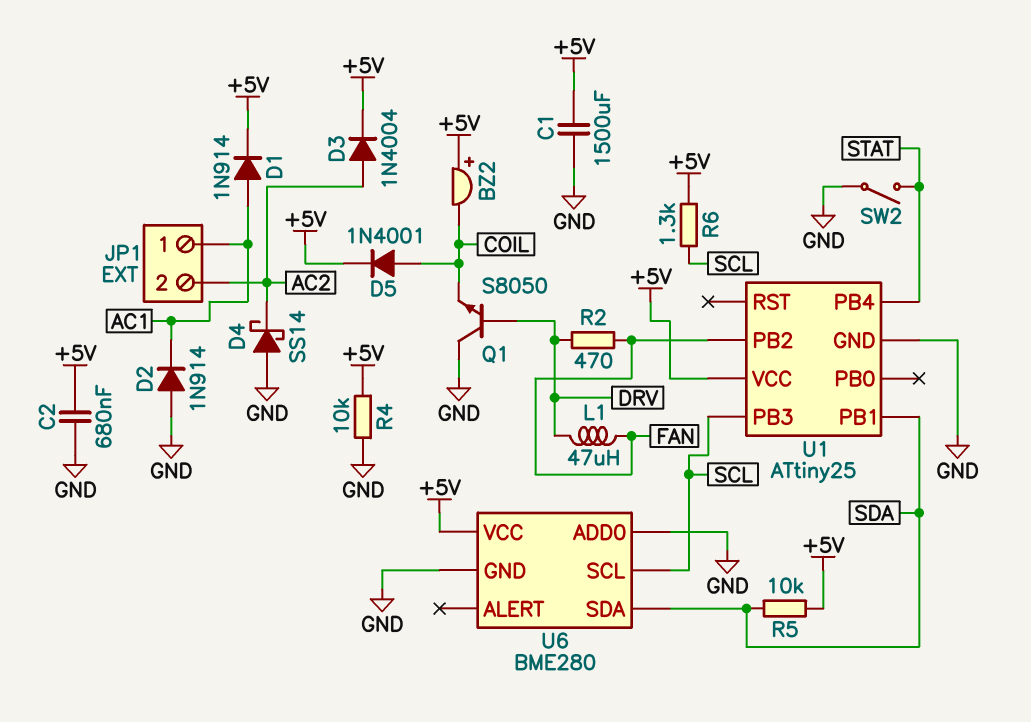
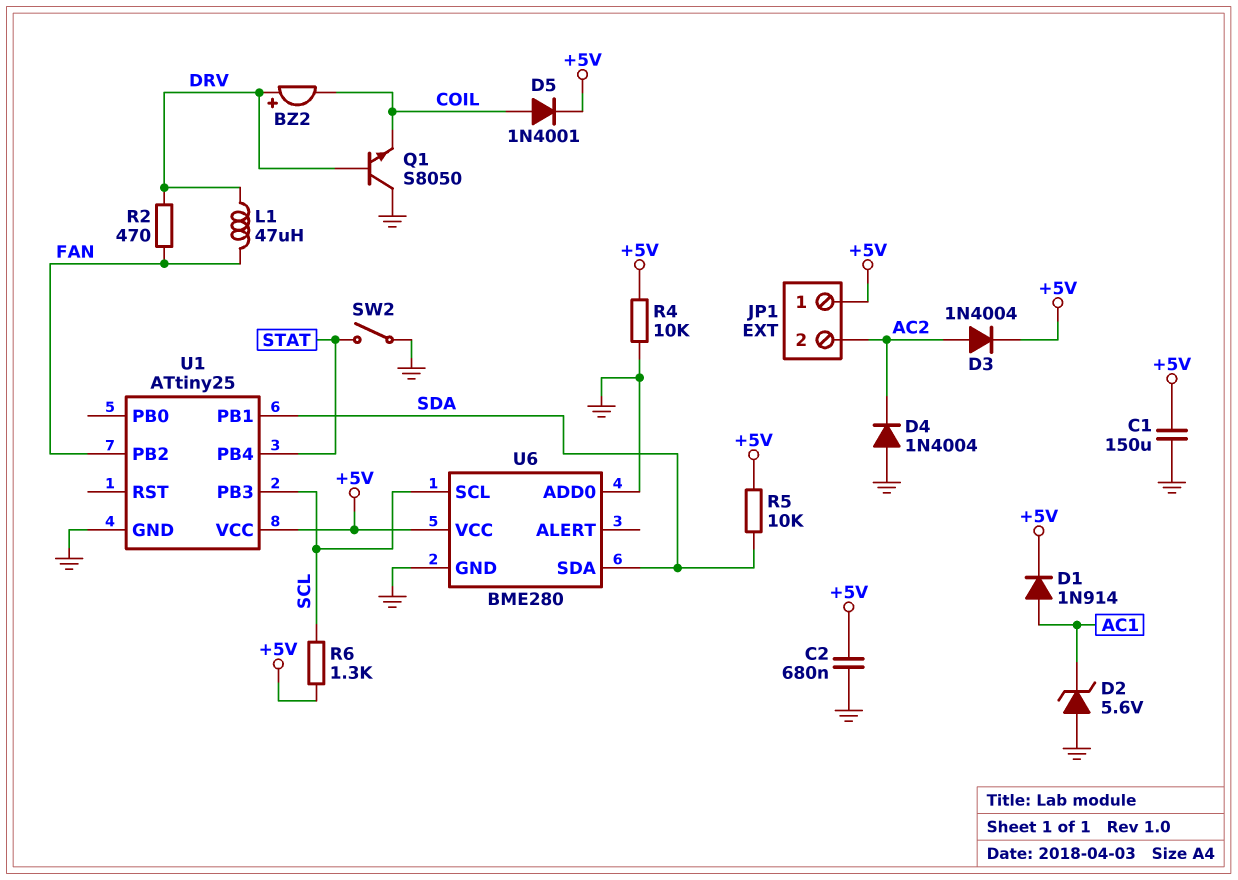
BZ2: buzzer (plus +5V, minus COIL) -> buzzer (plus DRV, minus COIL)
C1: 1500uF (+5V, GND) -> 150uF (+5V, GND)
D2: diode 1N914 (A GND, K AC1) -> zener 5.6V (A GND, K AC1)
D4: schottky SS14 (A GND, K AC2) -> diode 1N4004 (A GND, K AC2)
JP1 pin 1: AC1 -> +5V

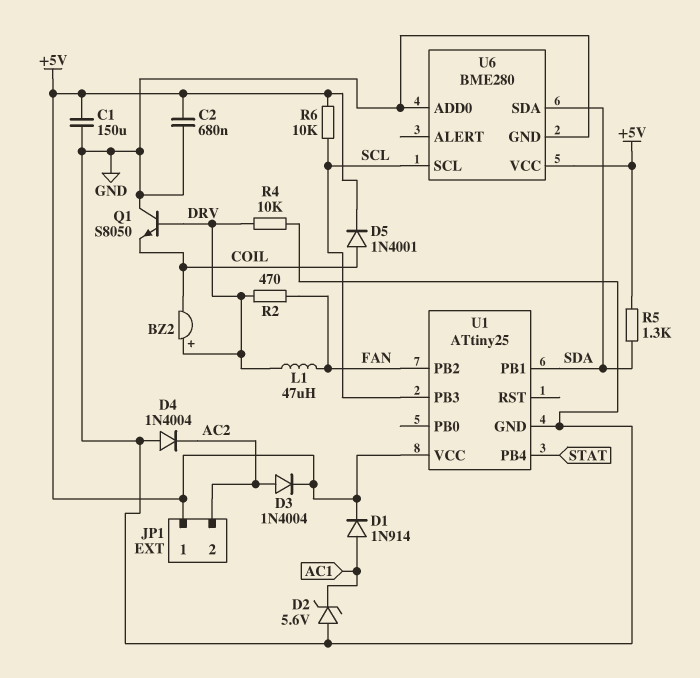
R4: 10k (+5V, GND) -> 10k (DRV, GND)
R5: 10k (+5V, SDA) -> 1.3k (+5V, SDA)
R6: 1.3k (+5V, SCL) -> 10k (+5V, SCL)
SW2: switch (GND, STAT) -> none

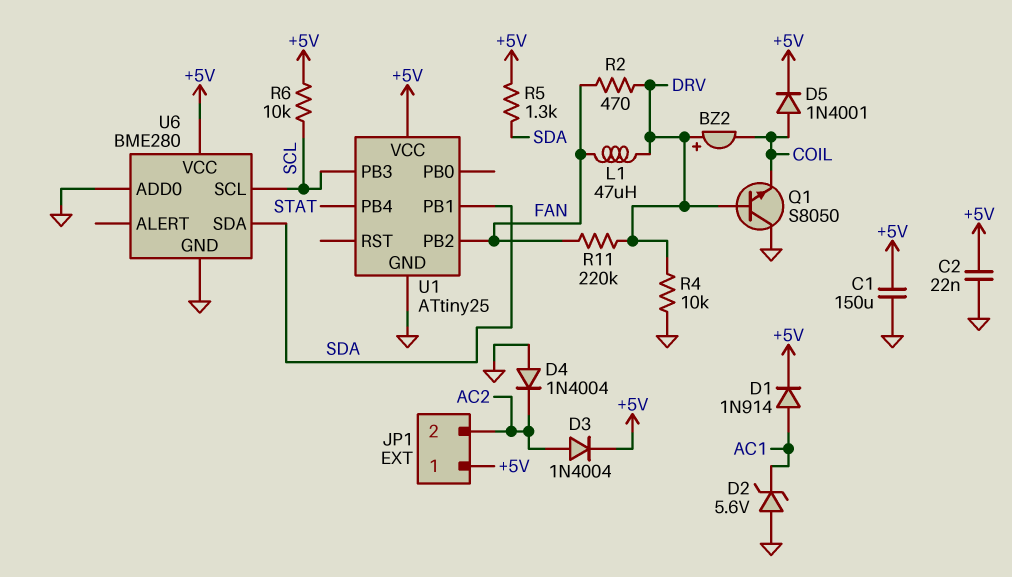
C2: 680nF (+5V, GND) -> 22nF (+5V, GND)
R11: none -> 220k (DRV, FAN)

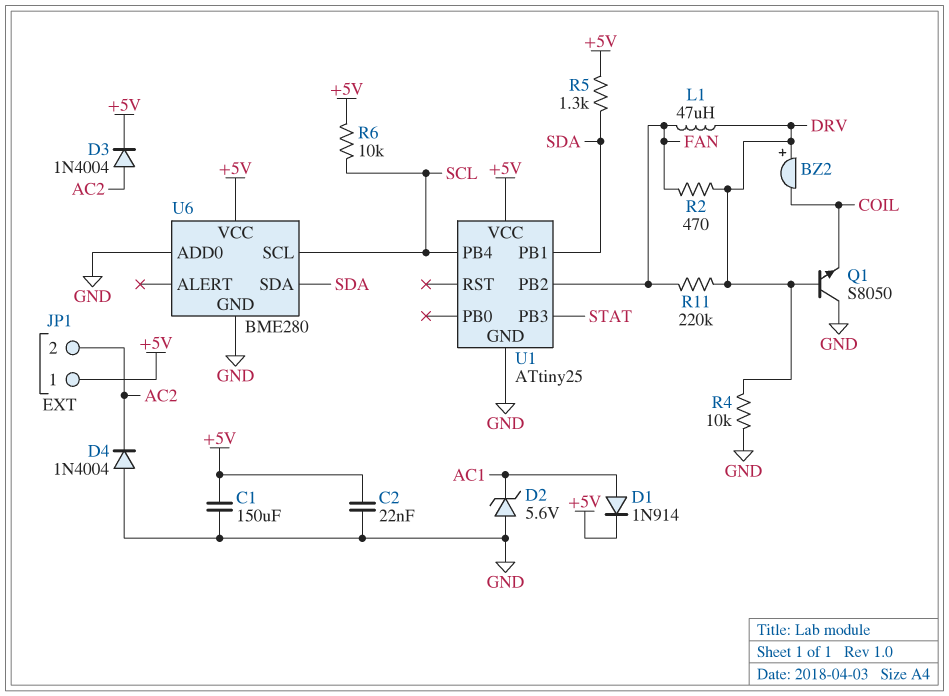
D5: diode 1N4001 (A COIL, K +5V) -> none
U1 pin PB3: SCL -> STAT
U1 pin PB4: STAT -> SCL

